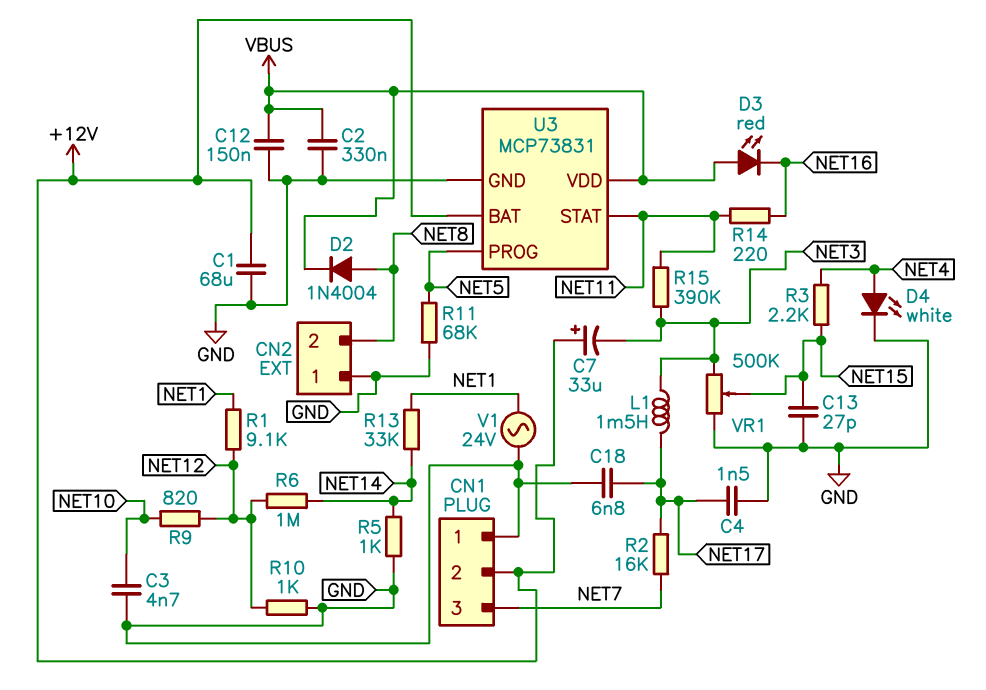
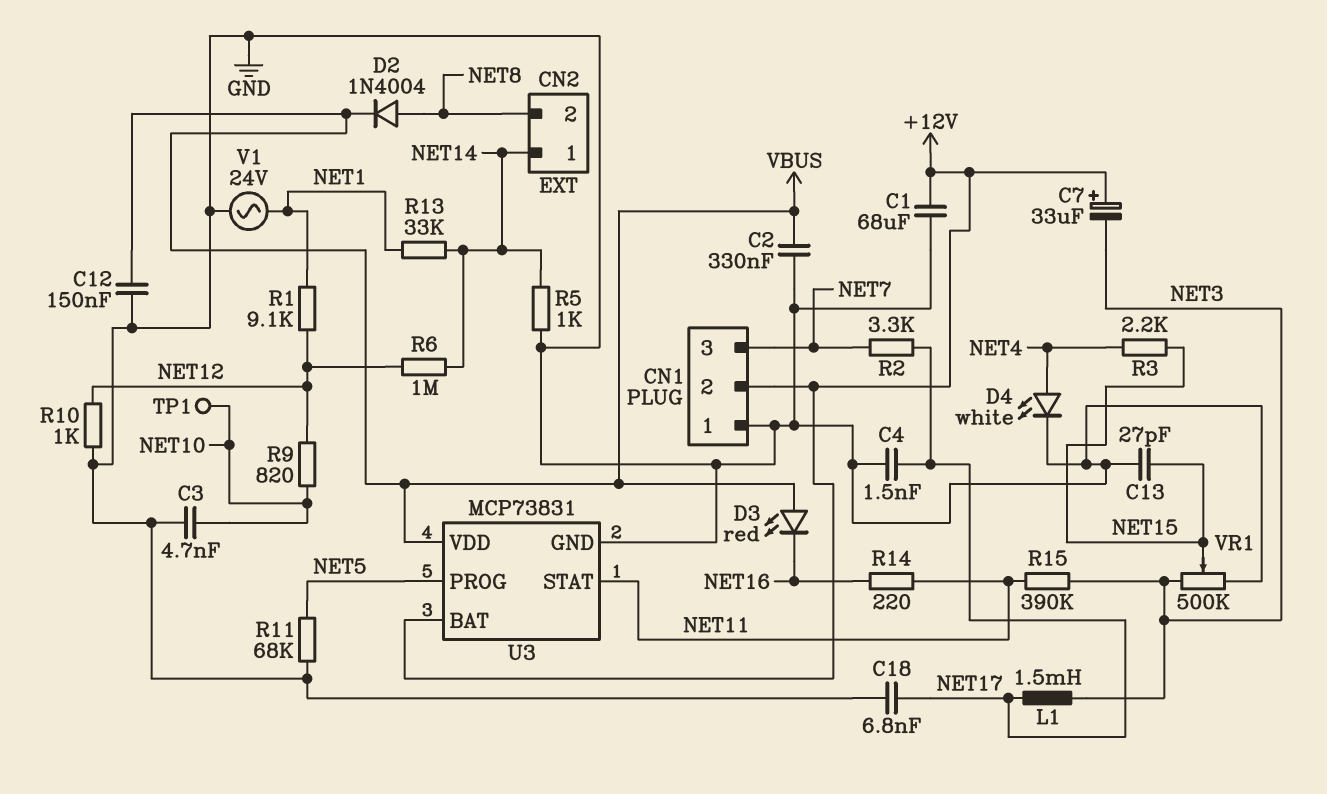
CN2 pin 1: GND -> NET14
R2: 16k (NET7, NET17) -> 3.3k (NET7, NET17)
TP1: none -> test point (NET10)

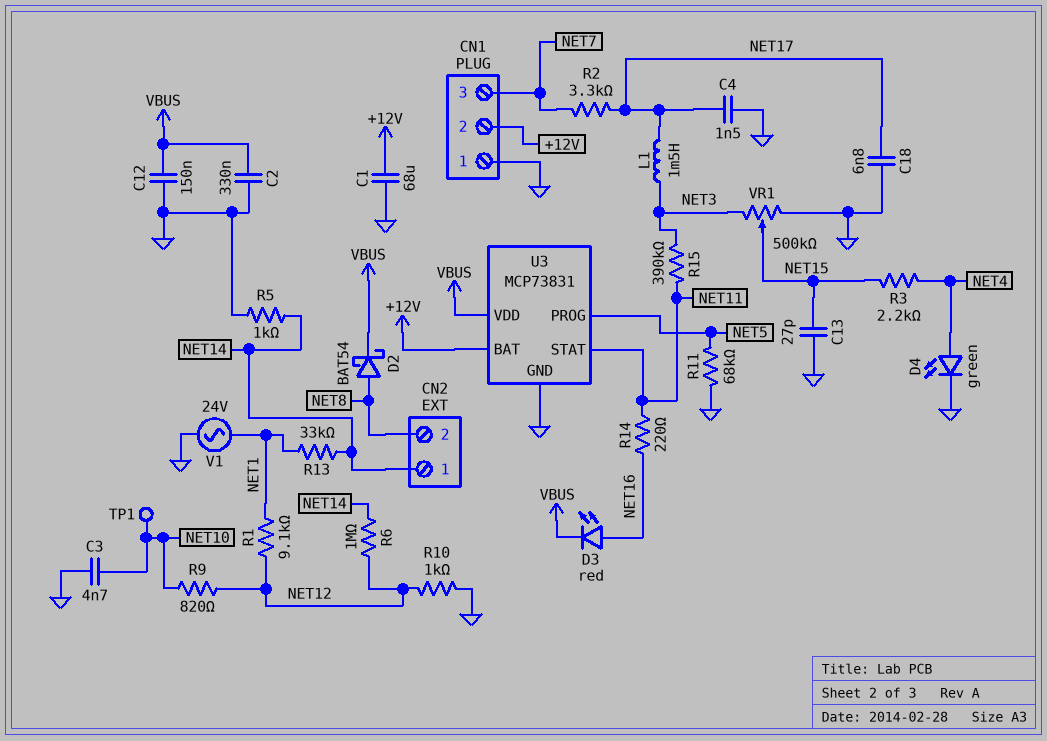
C7: 33uF (plus +12V, minus NET3) -> none
D2: diode 1N4004 (A NET8, K VBUS) -> schottky BAT54 (A NET8, K VBUS)
D3: LED red (A VBUS, K NET16) -> LED red (A NET16, K VBUS)
D4: LED white (A NET4, K GND) -> LED green (A NET4, K GND)

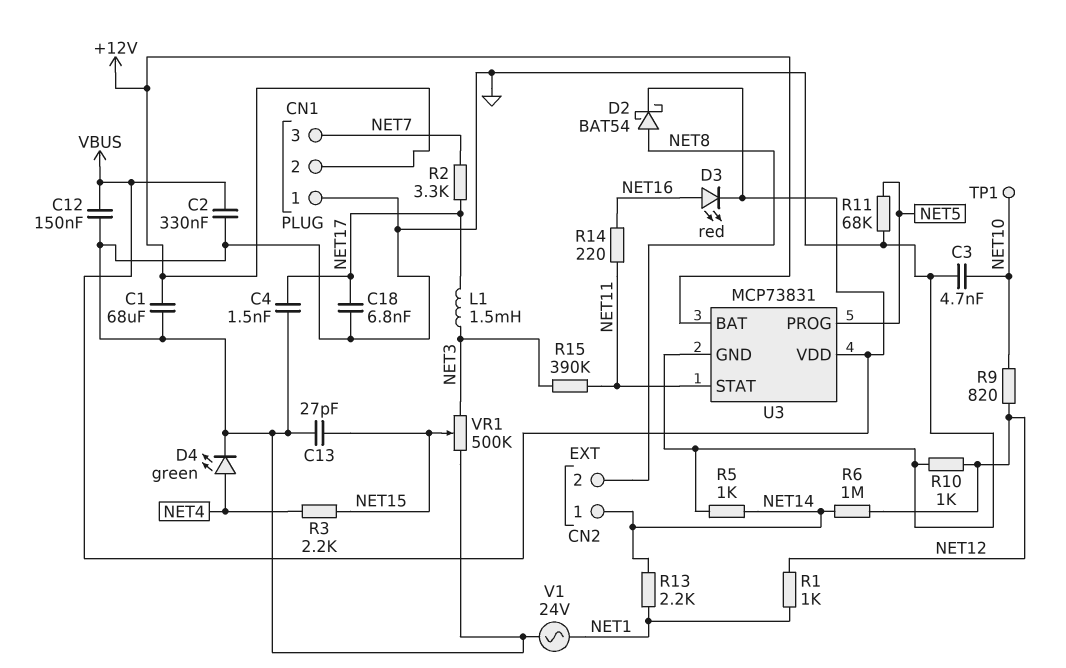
R1: 9.1k (NET1, NET12) -> 1k (NET1, NET12)
R13: 33k (NET1, NET14) -> 2.2k (NET1, NET14)

